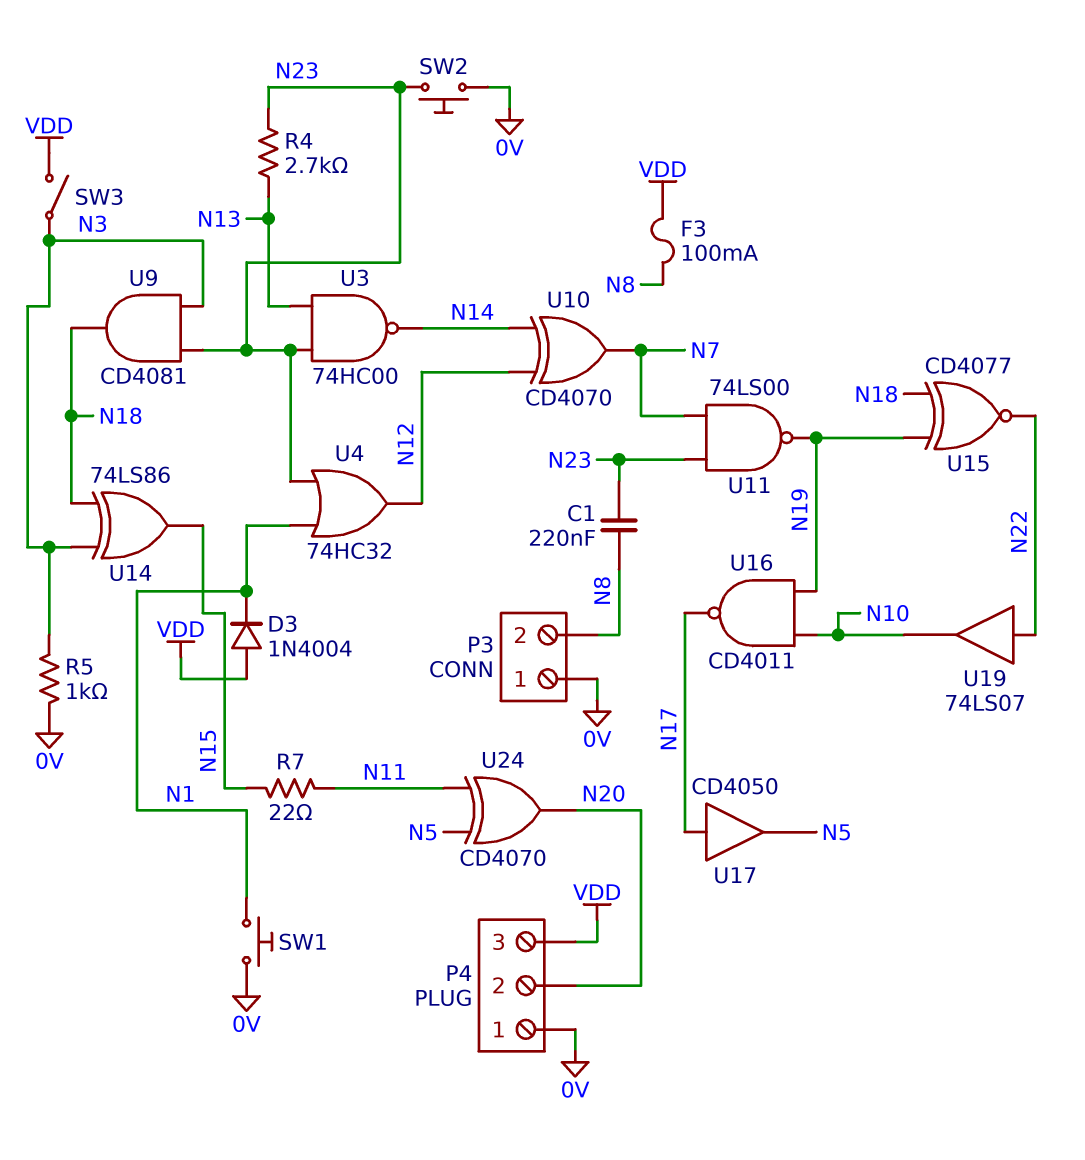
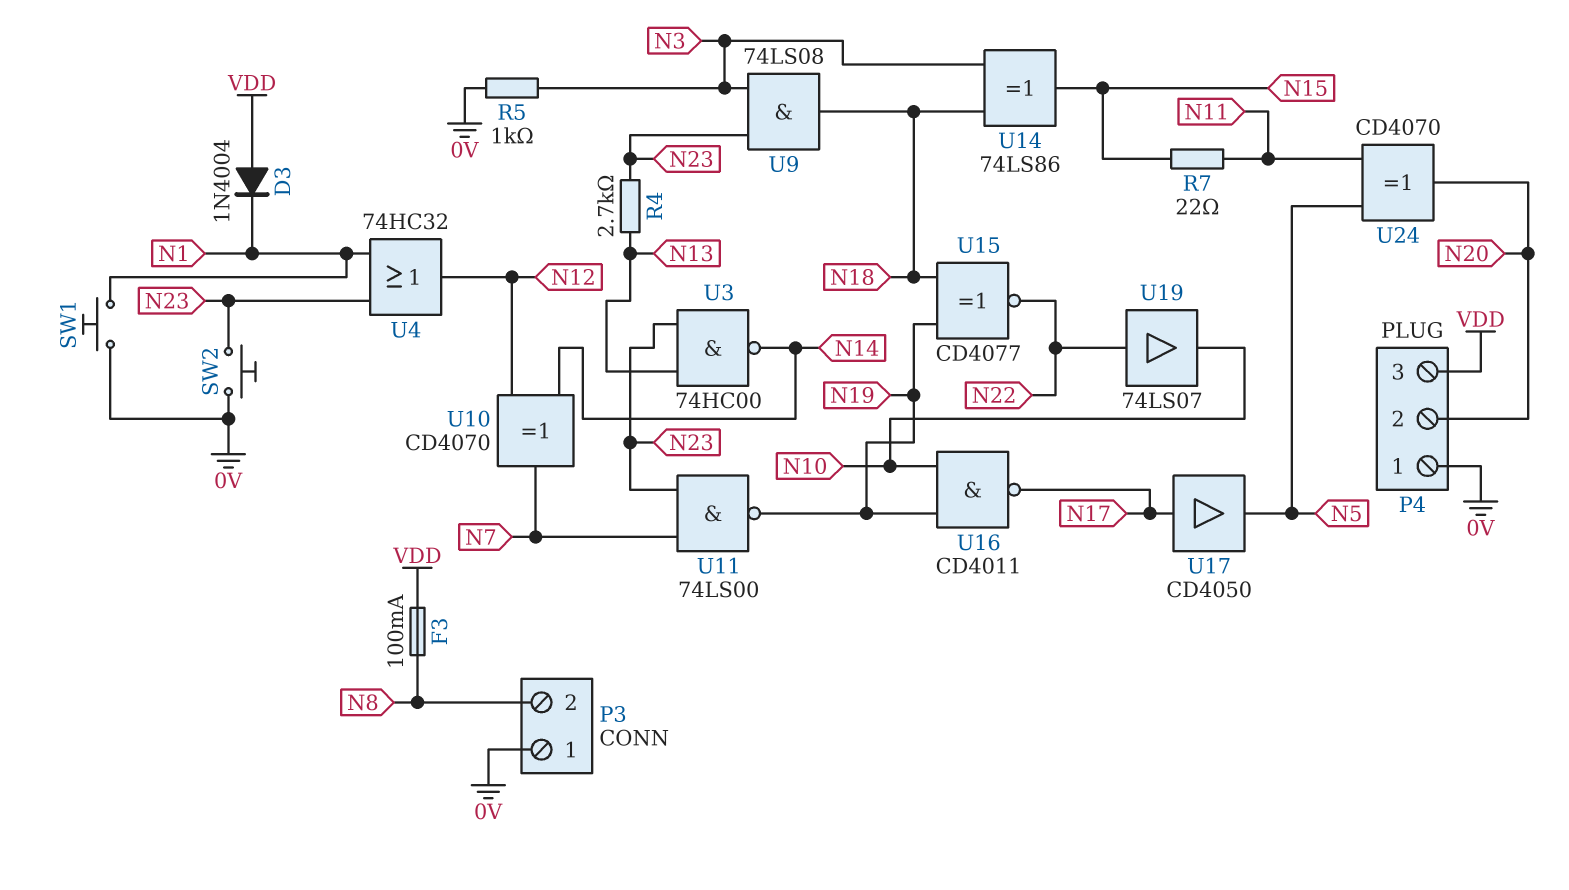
C1: 220nF (N8, N23) -> none
SW3: switch (N3, VDD) -> none
U9: AND CD4081 (in N3, in N23, out N18) -> AND 74LS08 (in N3, in N23, out N18)

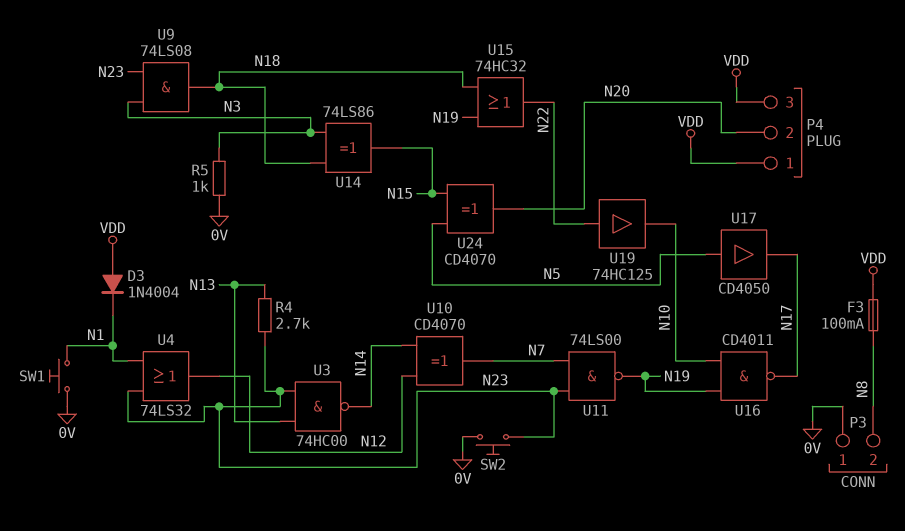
P4 pin 1: 0V -> VDD
R7: 22 (N11, N15) -> none
U4: OR 74HC32 (in N1, in N23, out N12) -> OR 74LS32 (in N1, in N23, out N12)
U15: XNOR CD4077 (in N18, in N19, out N22) -> OR 74HC32 (in N18, in N19, out N22)
U17: buffer CD4050 (in N17, out N5) -> buffer CD4050 (in N5, out N17)
U19: buffer 74LS07 (in N22, out N10) -> buffer 74HC125 (in N22, out N10)
U24: XOR CD4070 (in N5, in N11, out N20) -> XOR CD4070 (in N5, in N15, out N20)

